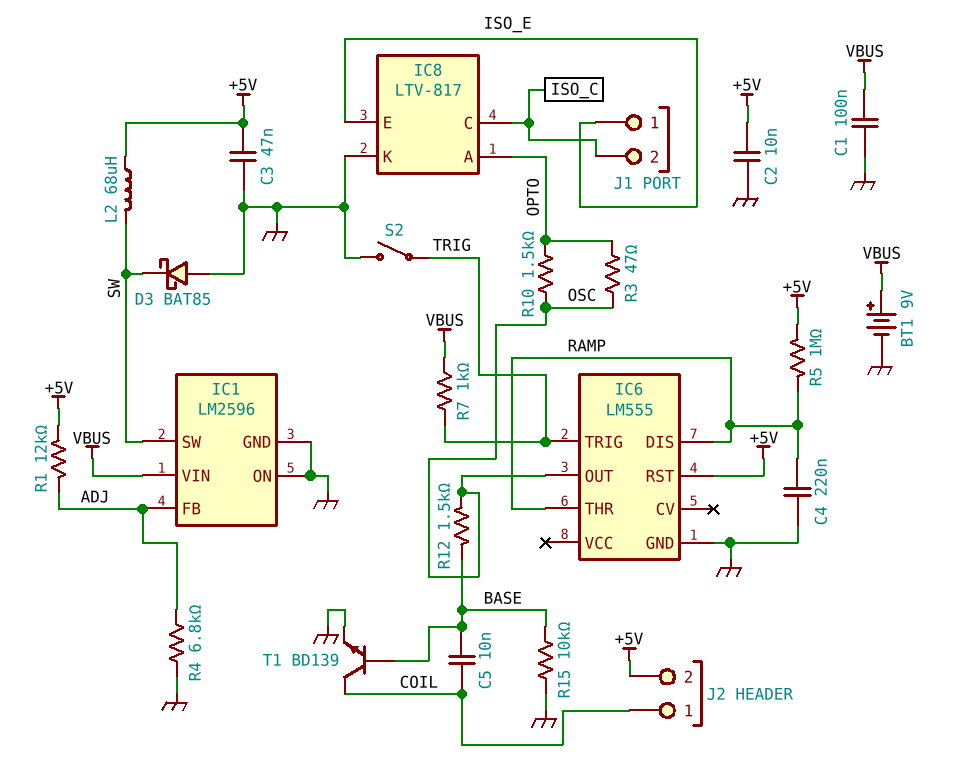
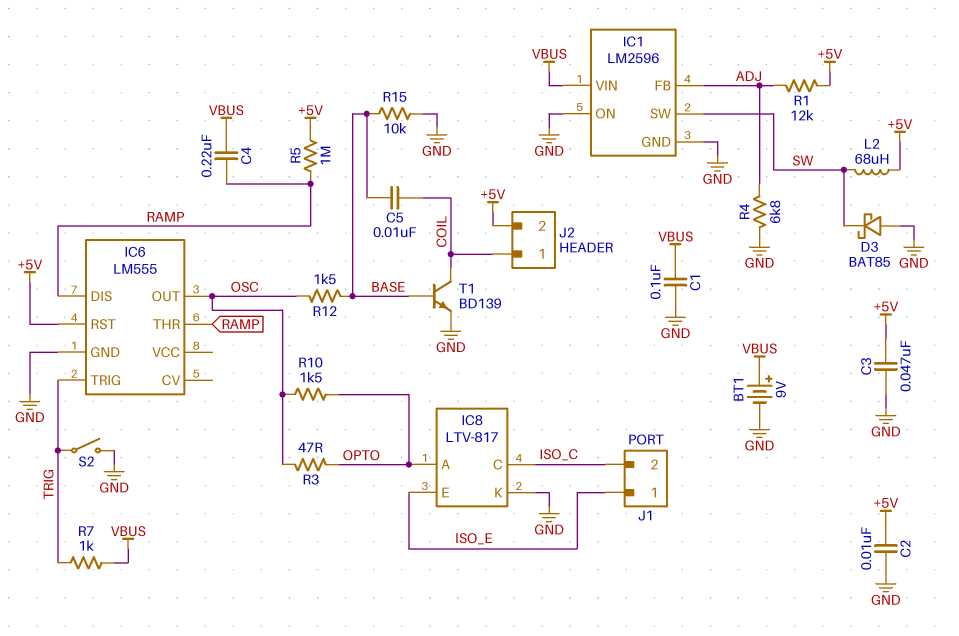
C4: 220nF (GND, RAMP) -> 220nF (RAMP, VBUS)

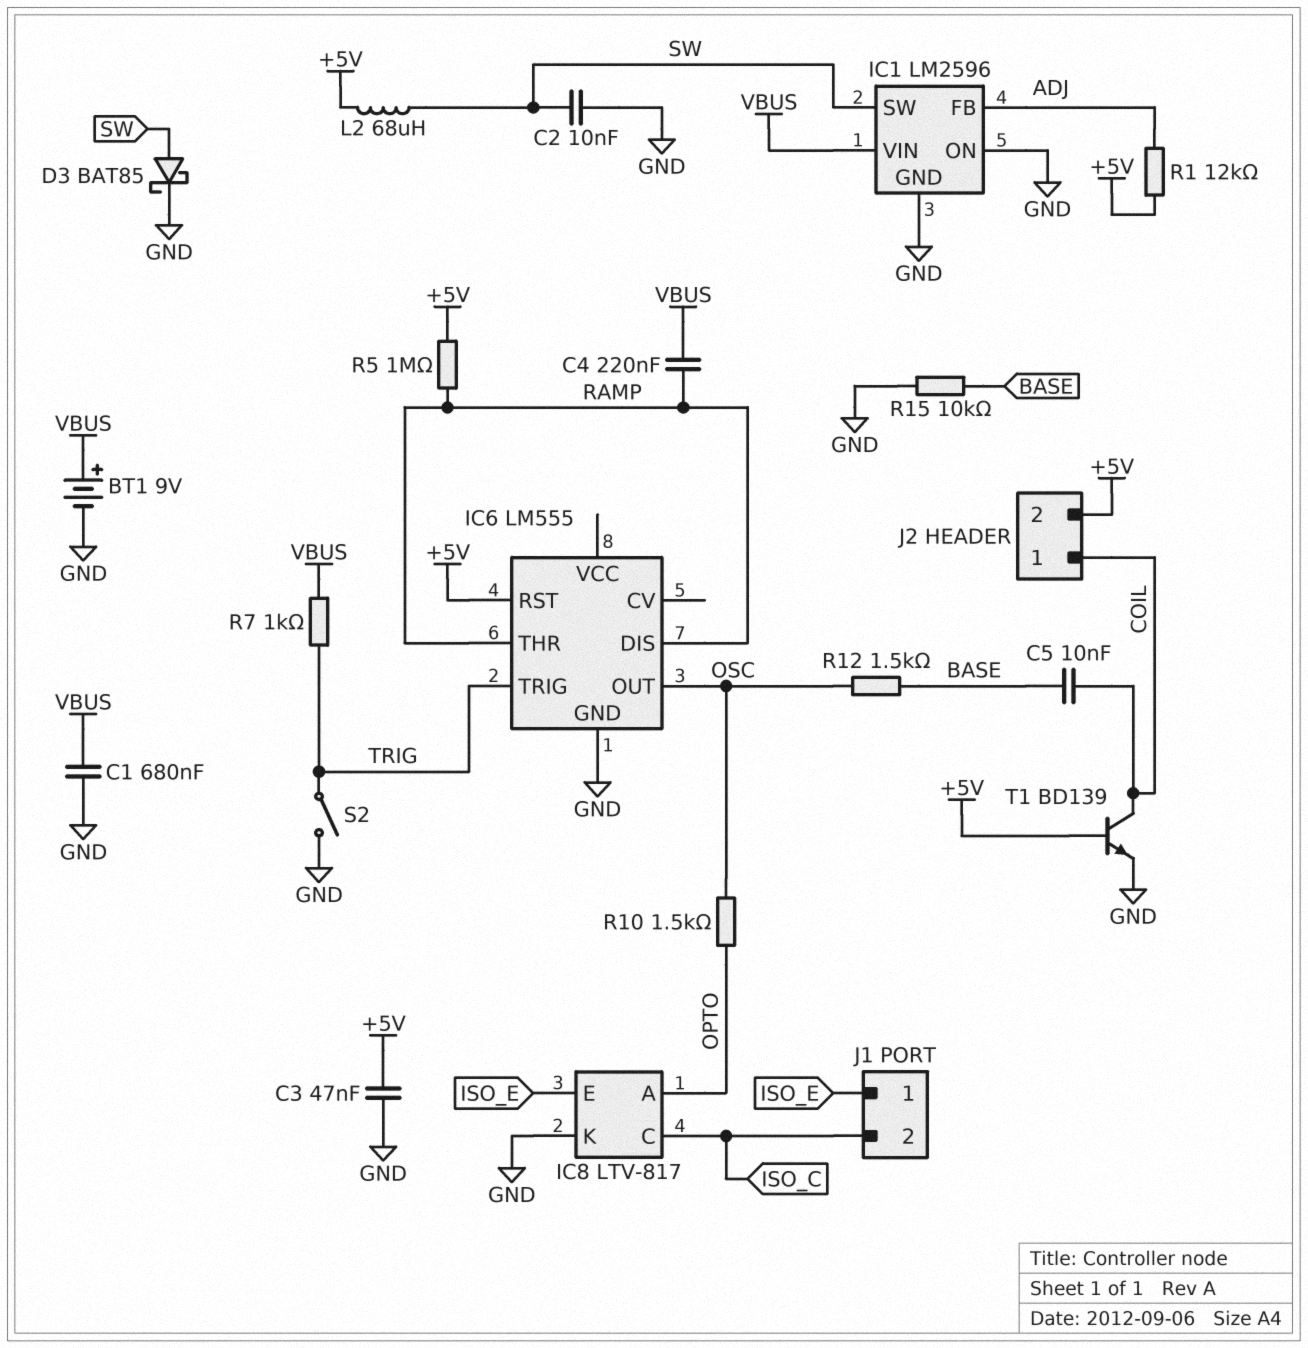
C1: 100nF (GND, VBUS) -> 680nF (GND, VBUS)
C2: 10nF (+5V, GND) -> 10nF (GND, SW)
D3: schottky BAT85 (A GND, K SW) -> schottky BAT85 (A SW, K GND)
R3: 47 (OPTO, OSC) -> none
R4: 6.8k (ADJ, GND) -> none
T1: NPN BD139 (B BASE, C COIL, E GND) -> NPN BD139 (B +5V, C COIL, E GND)

